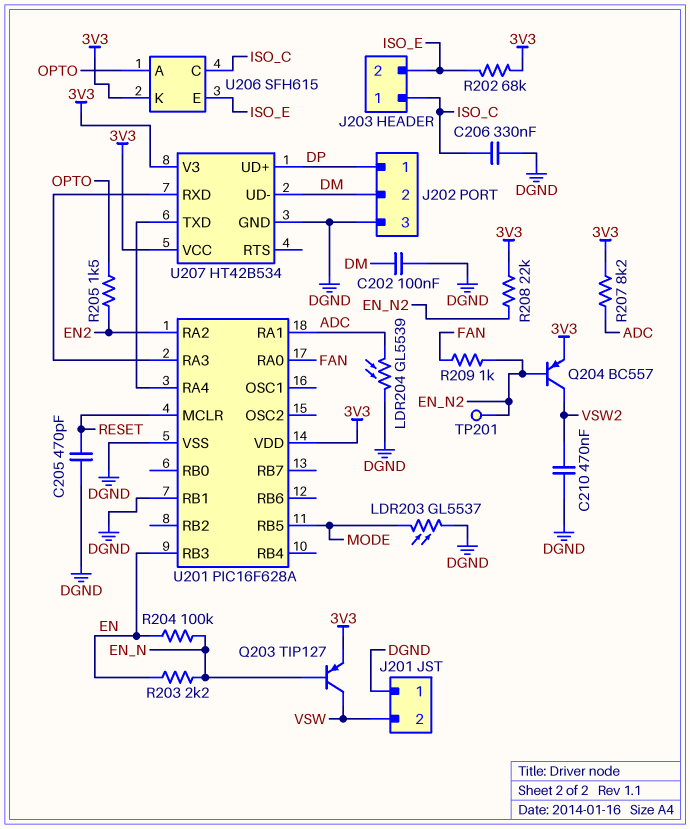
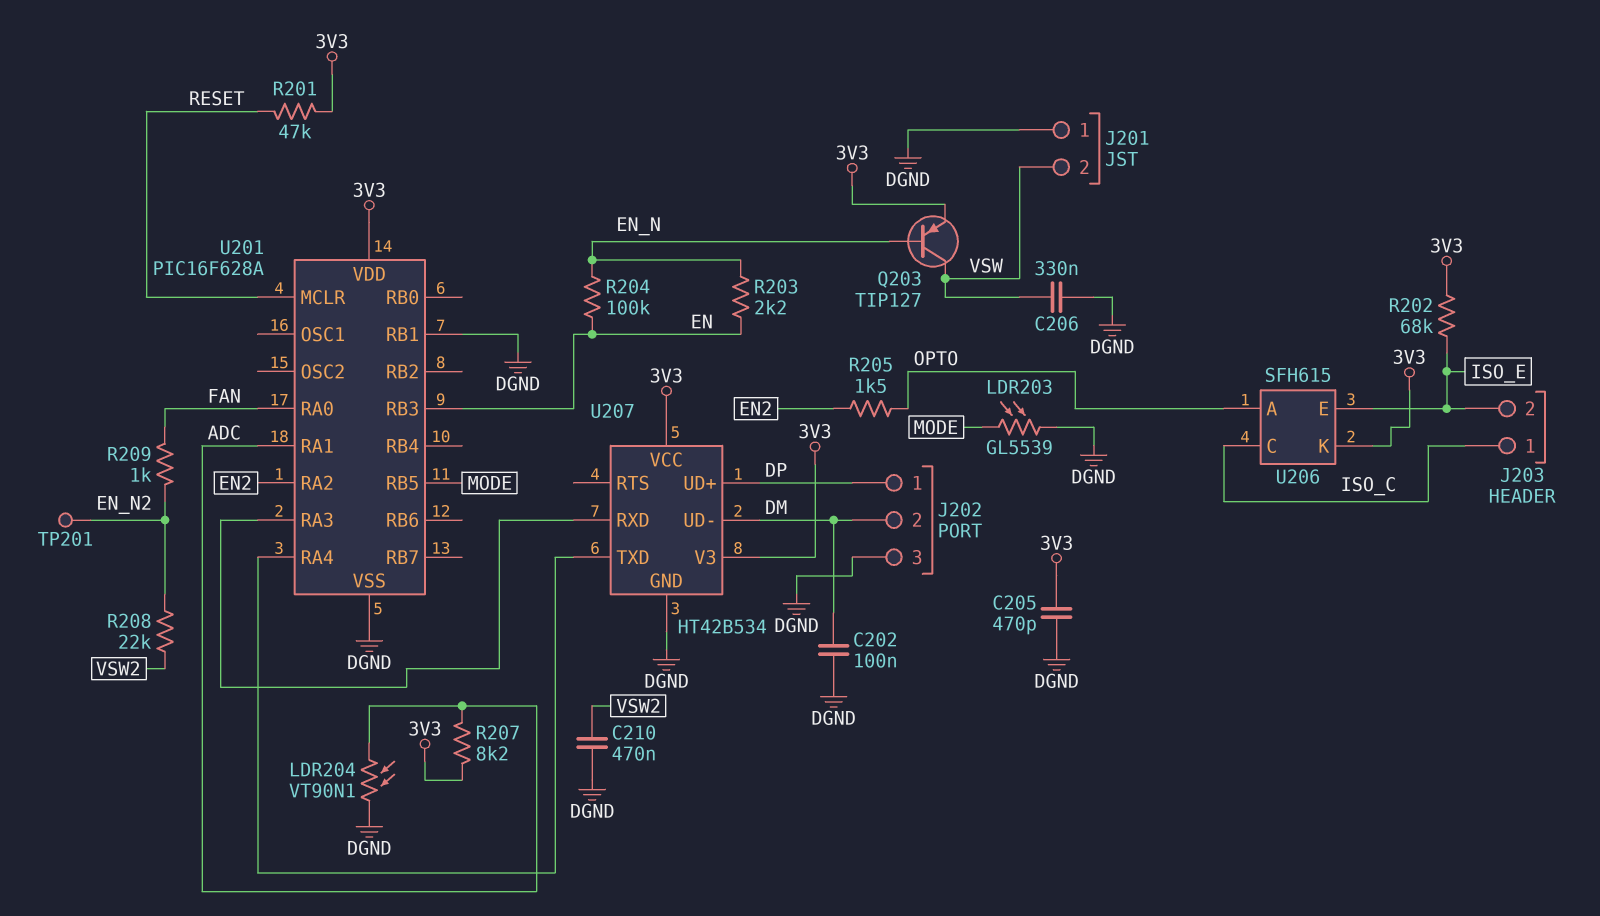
C205: 470pF (DGND, RESET) -> 470pF (3V3, DGND)
C206: 330nF (DGND, ISO_C) -> 330nF (DGND, VSW)
LDR203: GL5537 (DGND, MODE) -> GL5539 (DGND, MODE)
LDR204: GL5539 (ADC, DGND) -> VT90N1 (ADC, DGND)
Q204: PNP BC557 (B EN_N2, C VSW2, E 3V3) -> none
R201: none -> 47k (3V3, RESET)
R208: 22k (3V3, EN_N2) -> 22k (EN_N2, VSW2)

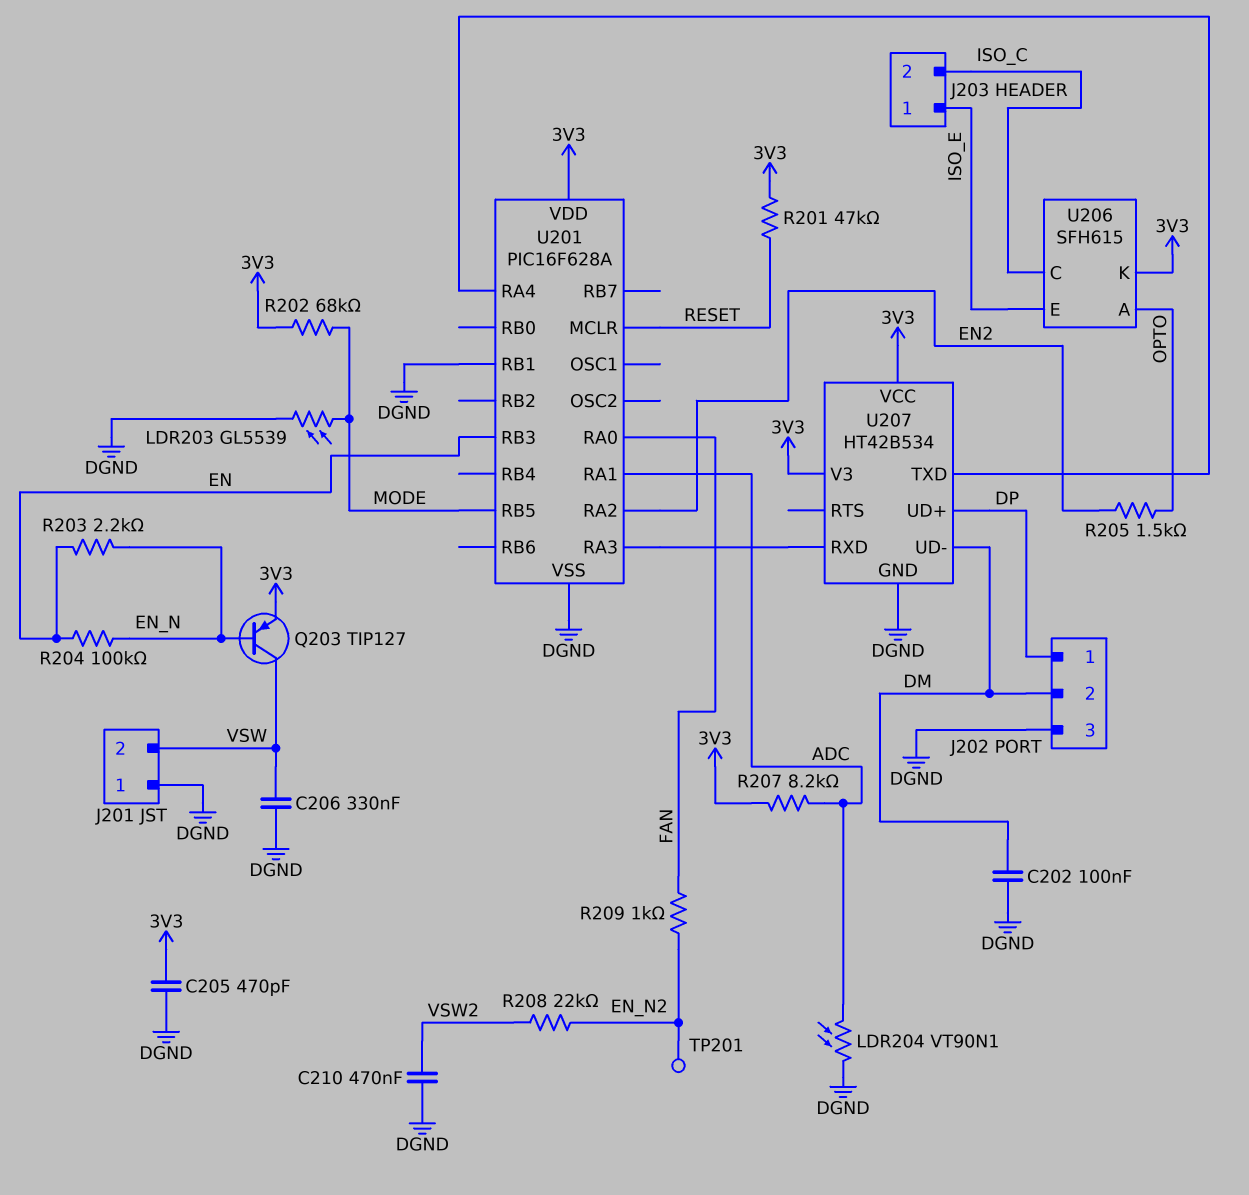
J203 pin 1: ISO_C -> ISO_E
J203 pin 2: ISO_E -> ISO_C
R202: 68k (3V3, ISO_E) -> 68k (3V3, MODE)

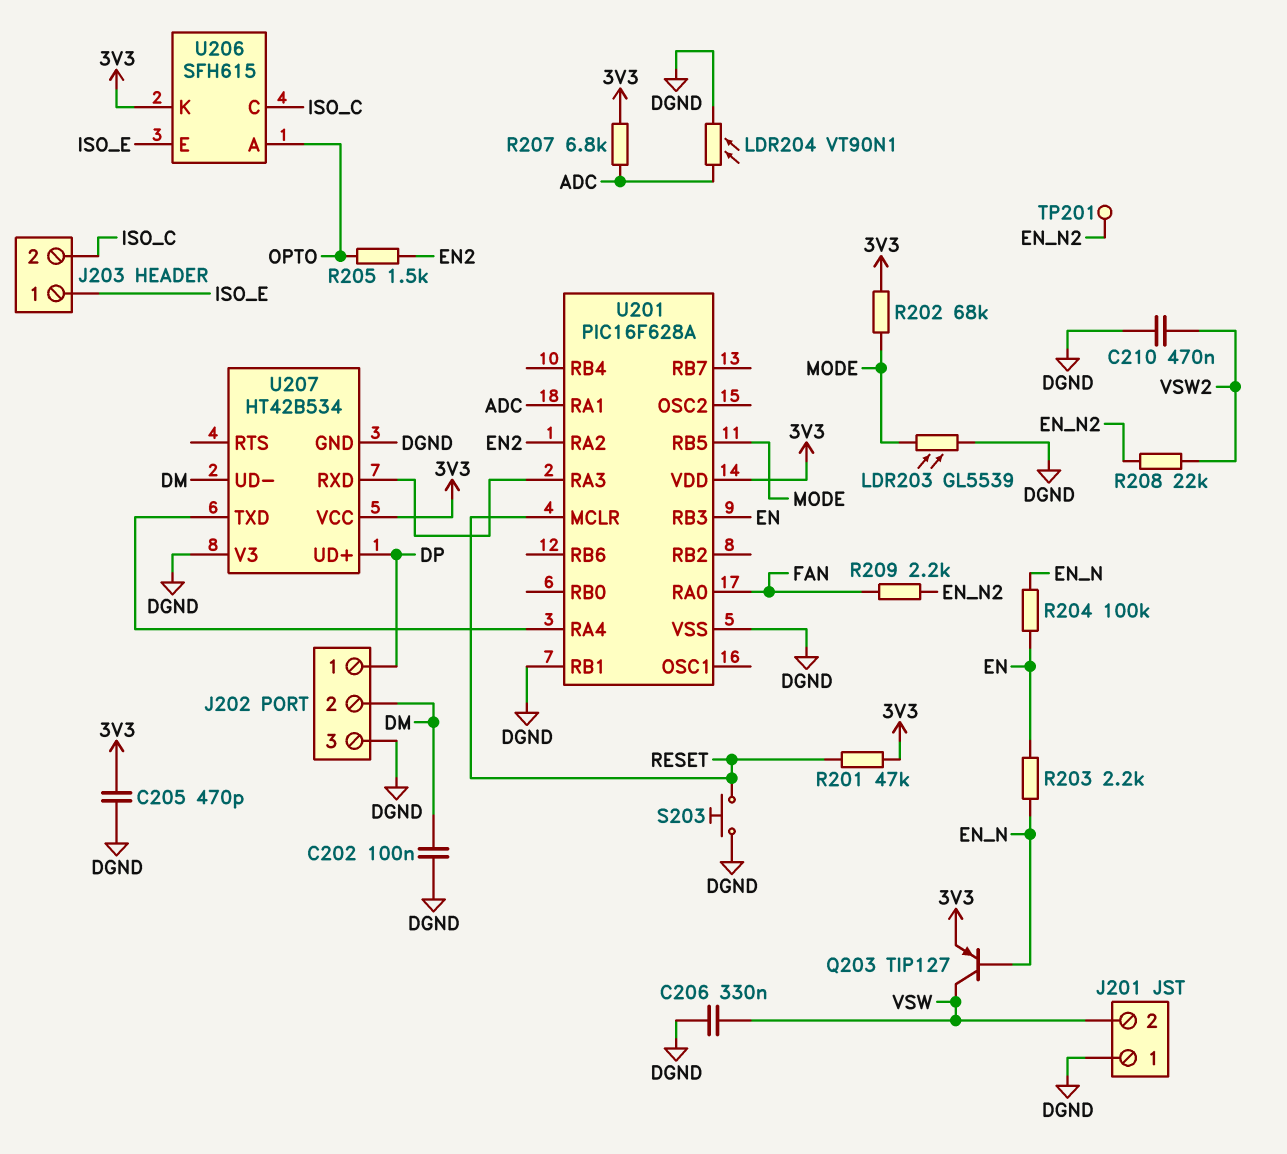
R207: 8.2k (3V3, ADC) -> 6.8k (3V3, ADC)
R209: 1k (EN_N2, FAN) -> 2.2k (EN_N2, FAN)
S203: none -> button (DGND, RESET)
U207 pin V3: 3V3 -> DGND

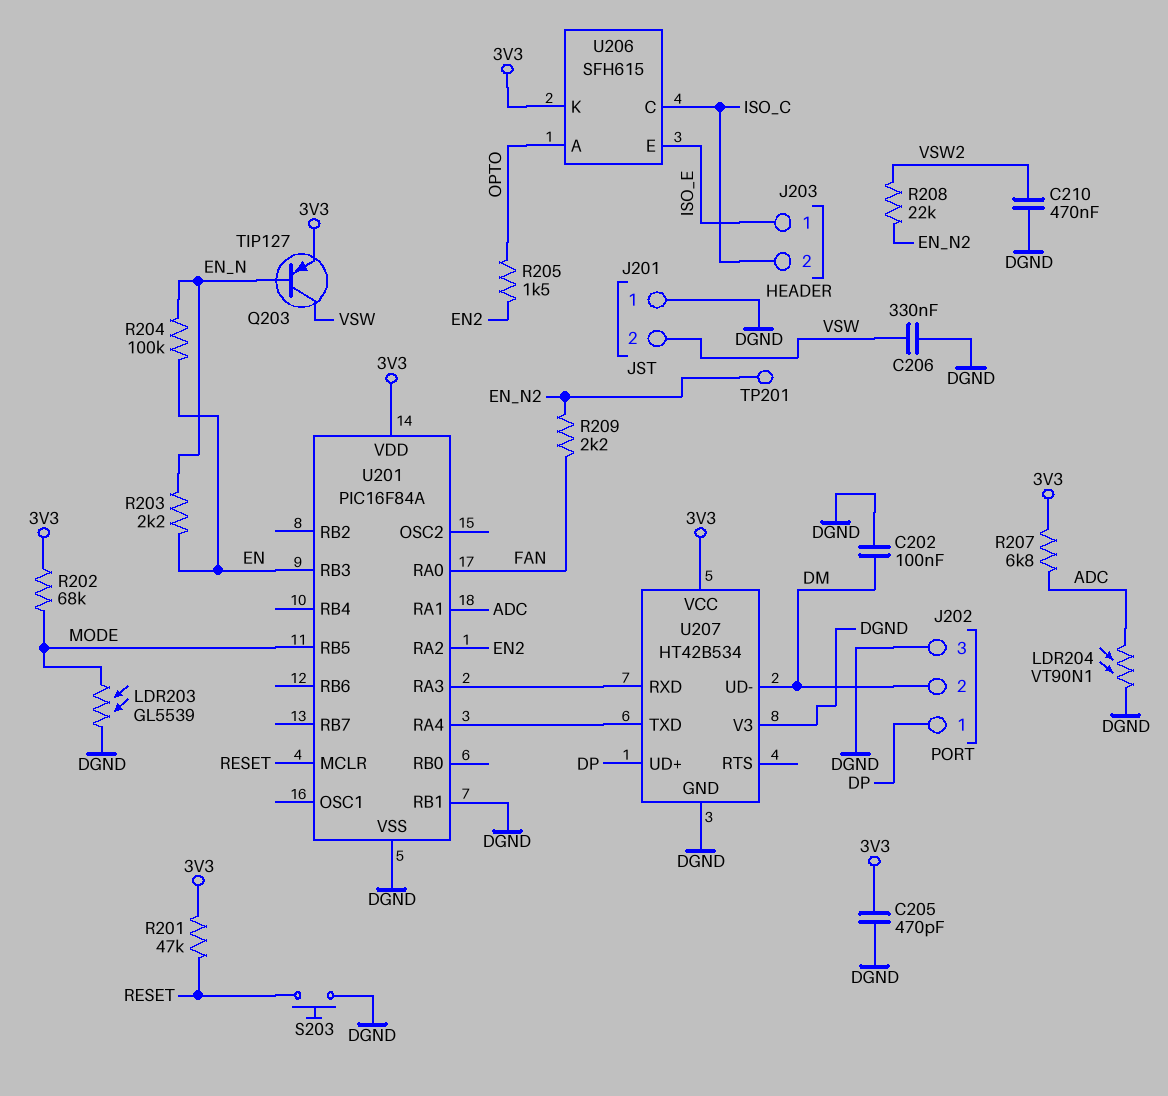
U201: PIC16F628A -> PIC16F84A

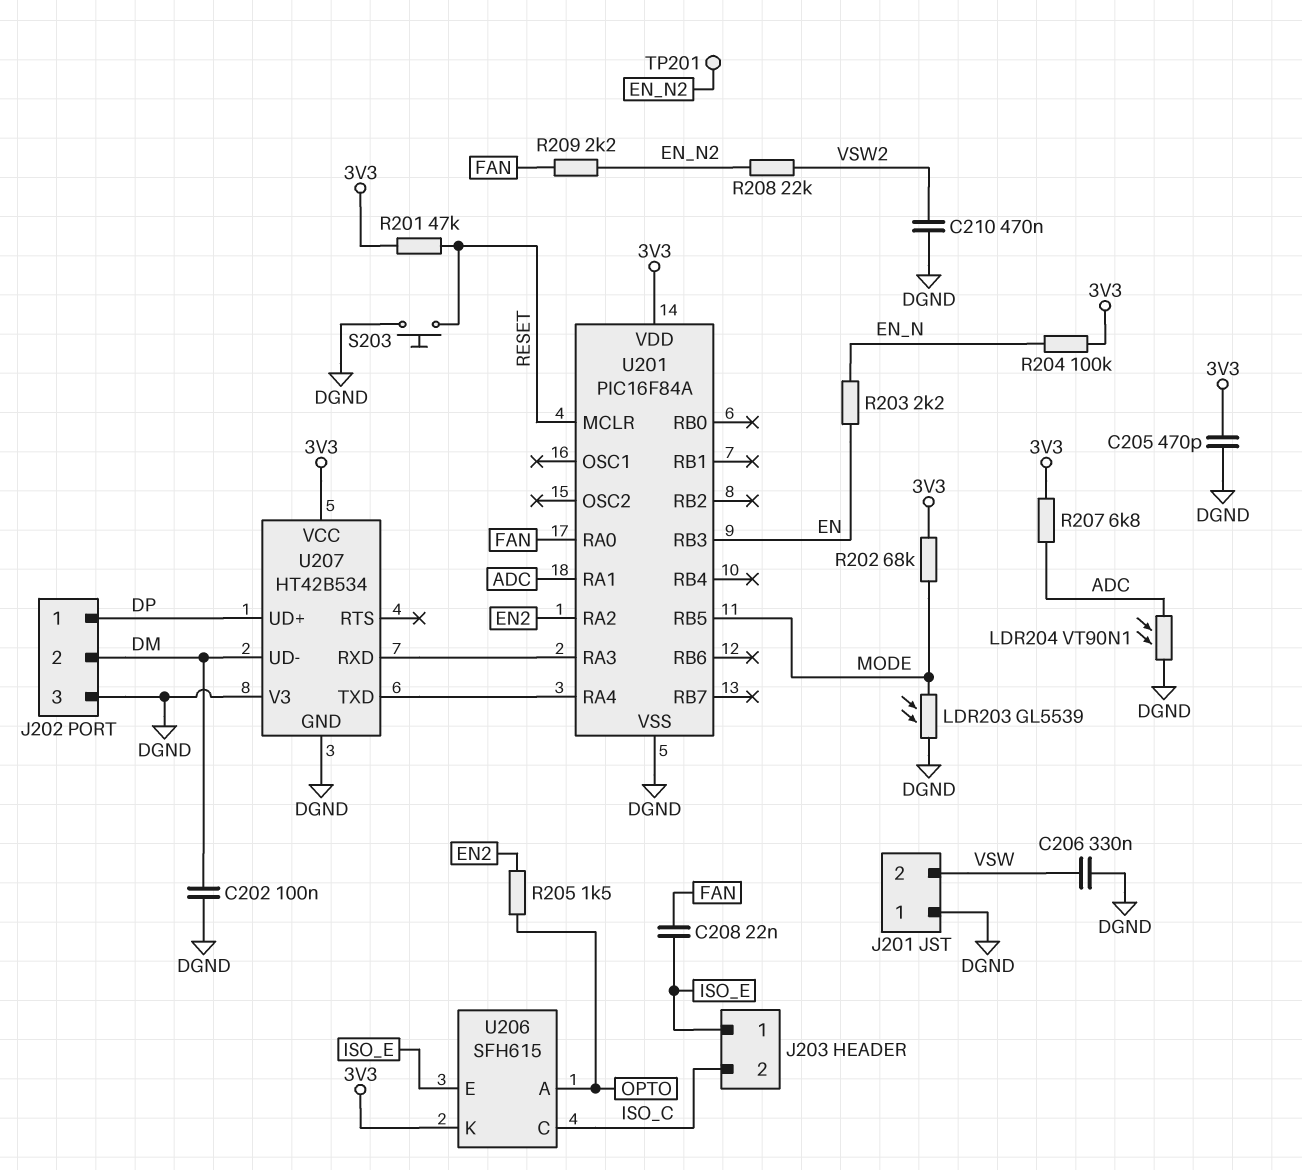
C208: none -> 22nF (FAN, ISO_E)
Q203: PNP TIP127 (B EN_N, C VSW, E 3V3) -> none
R204: 100k (EN, EN_N) -> 100k (3V3, EN_N)
U201 pin RB1: DGND -> none

